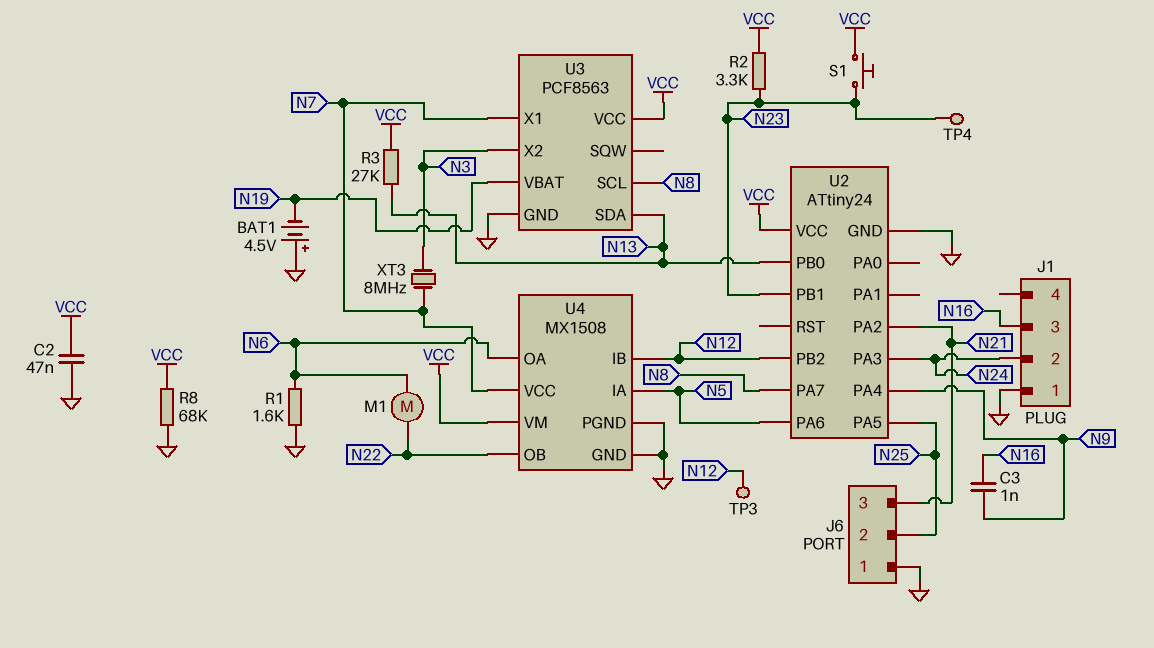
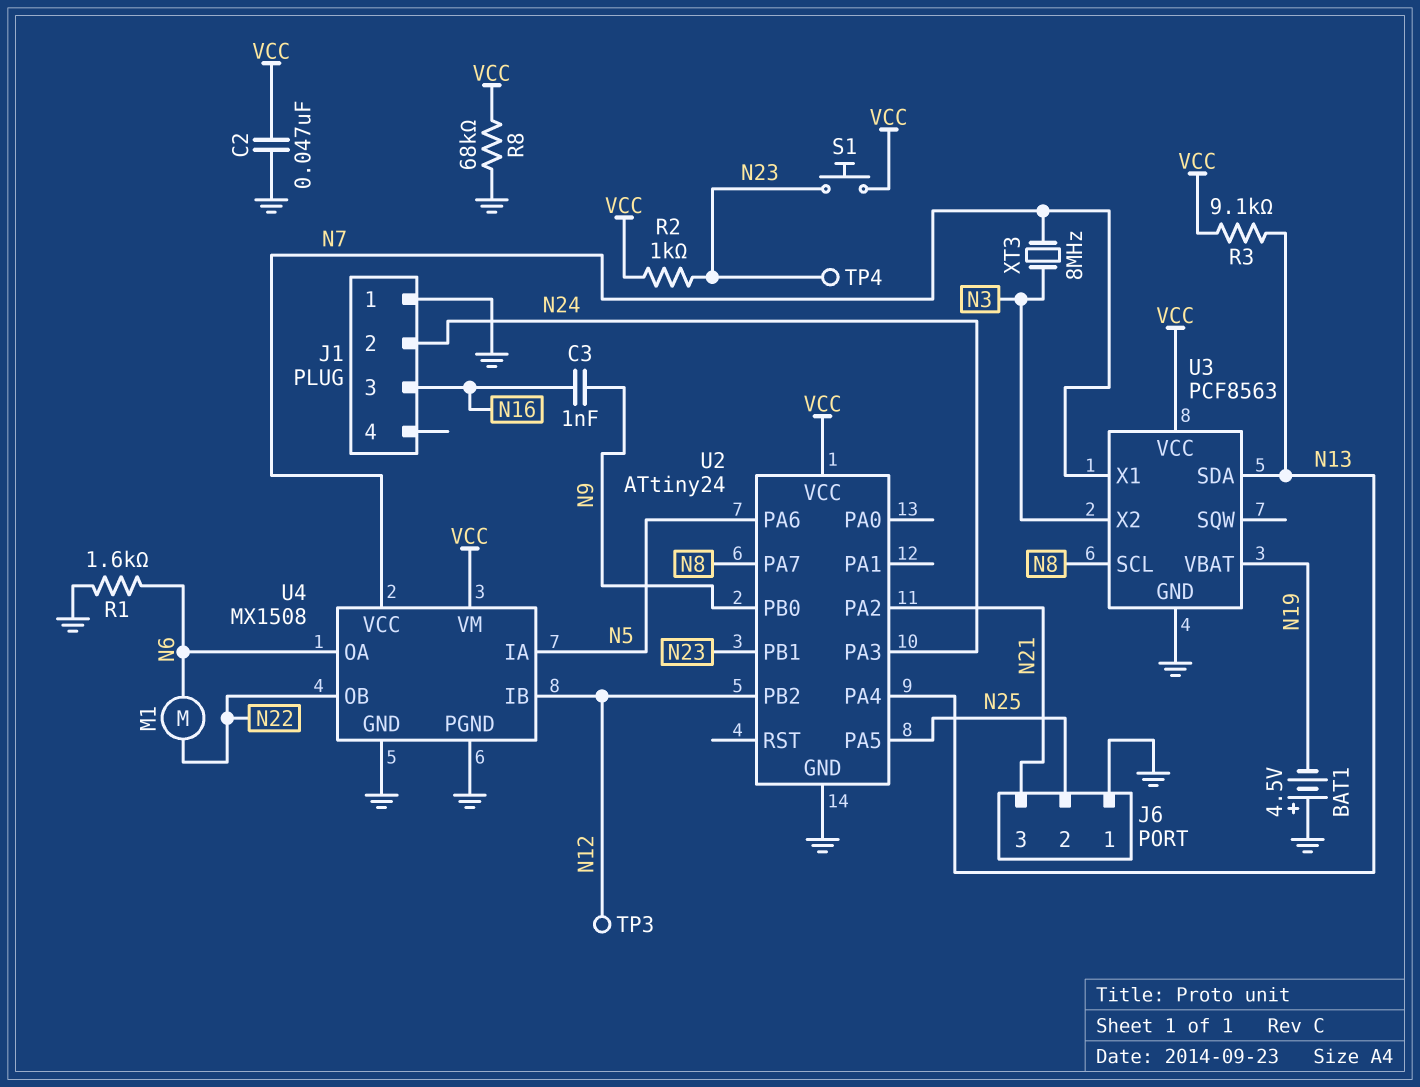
R2: 3.3k (N23, VCC) -> 1k (N23, VCC)
R3: 27k (N13, VCC) -> 9.1k (N13, VCC)
U2 pin PA4: N9 -> N13
U2 pin PB0: N13 -> N9

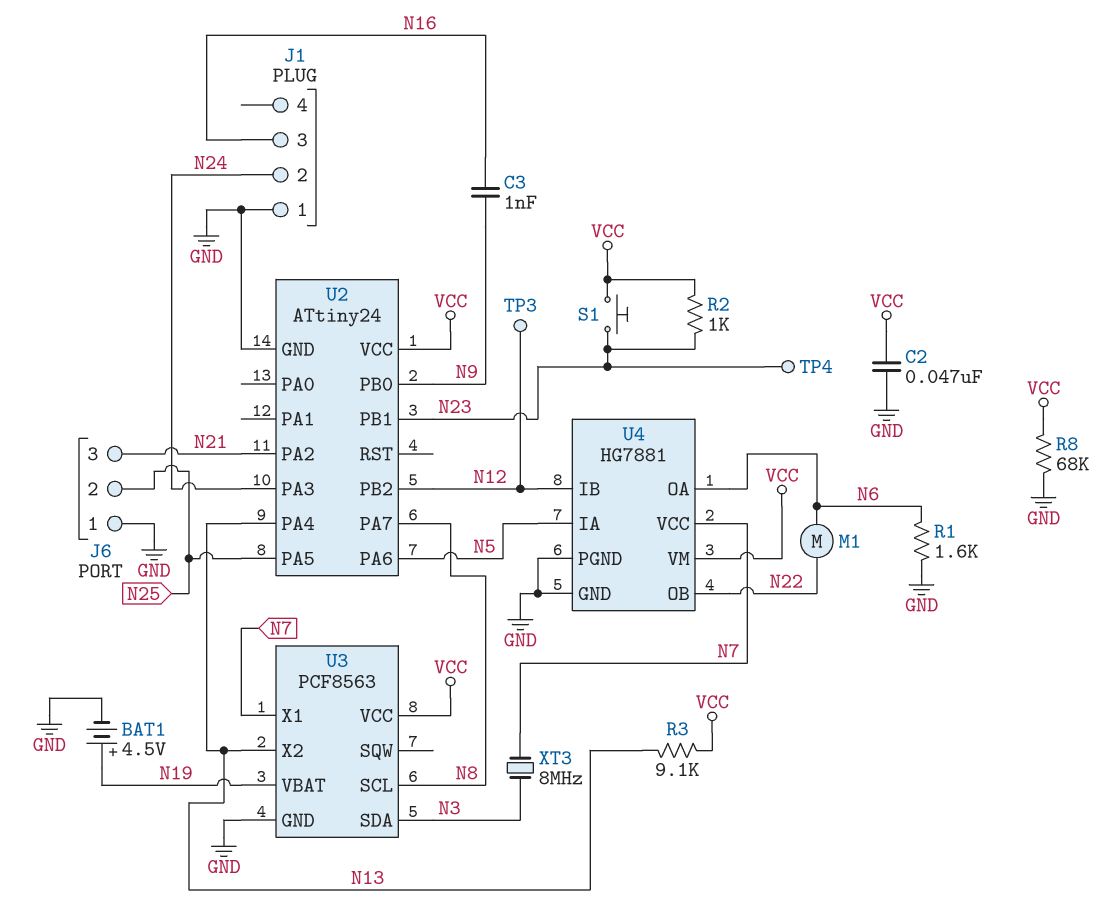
BAT1: 4.5V (plus GND, minus N19) -> 4.5V (plus N19, minus GND)
U3 pin SDA: N13 -> N3
U3 pin X2: N3 -> N13
U4: MX1508 -> HG7881

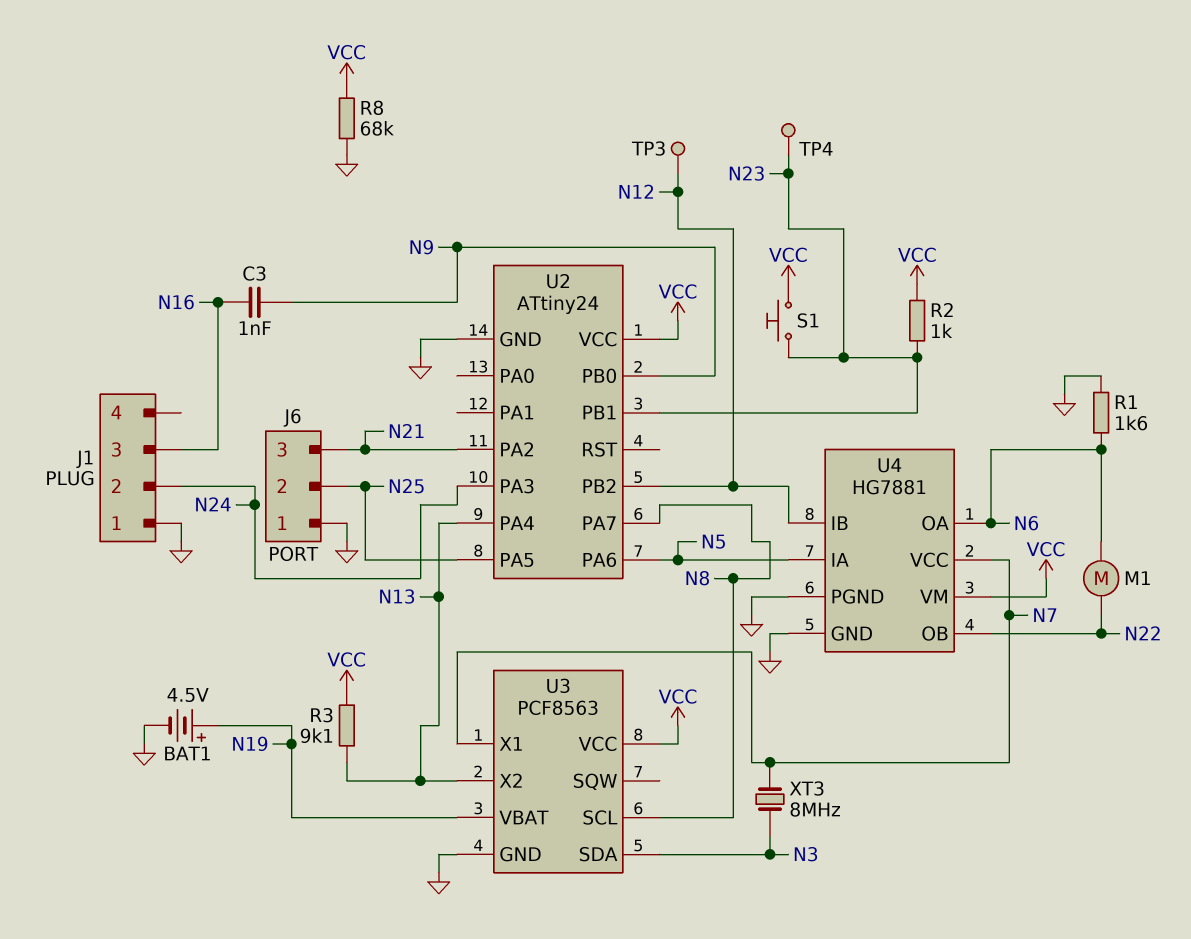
C2: 47nF (GND, VCC) -> none

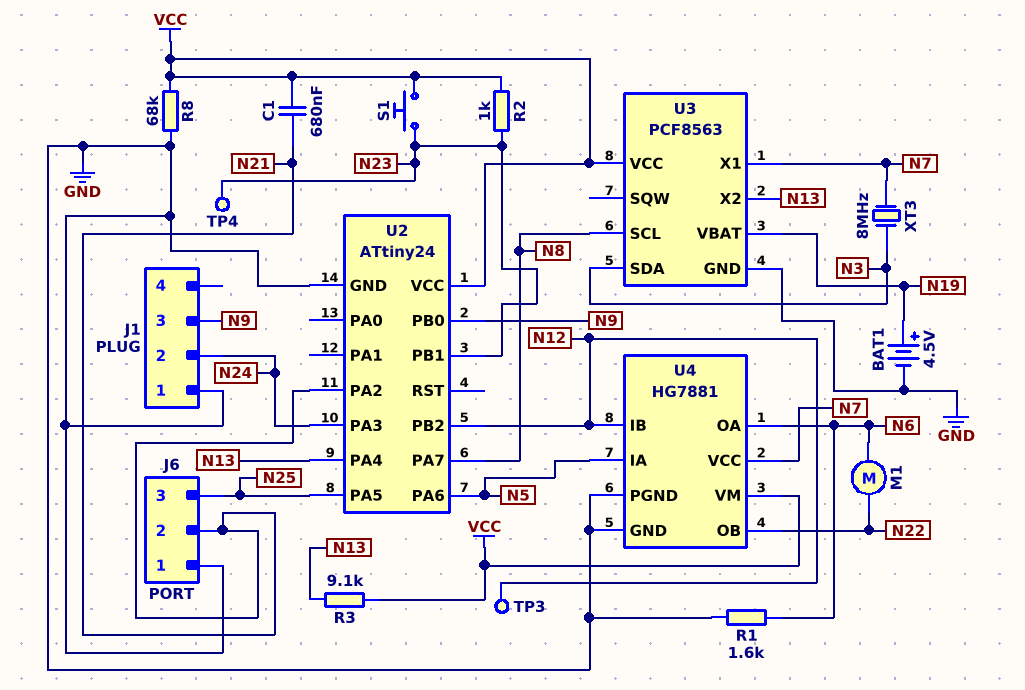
C1: none -> 680nF (N21, VCC)
C3: 1nF (N9, N16) -> none
J1 pin 3: N16 -> N9
J6 pin 2: N25 -> N21
J6 pin 3: N21 -> N25

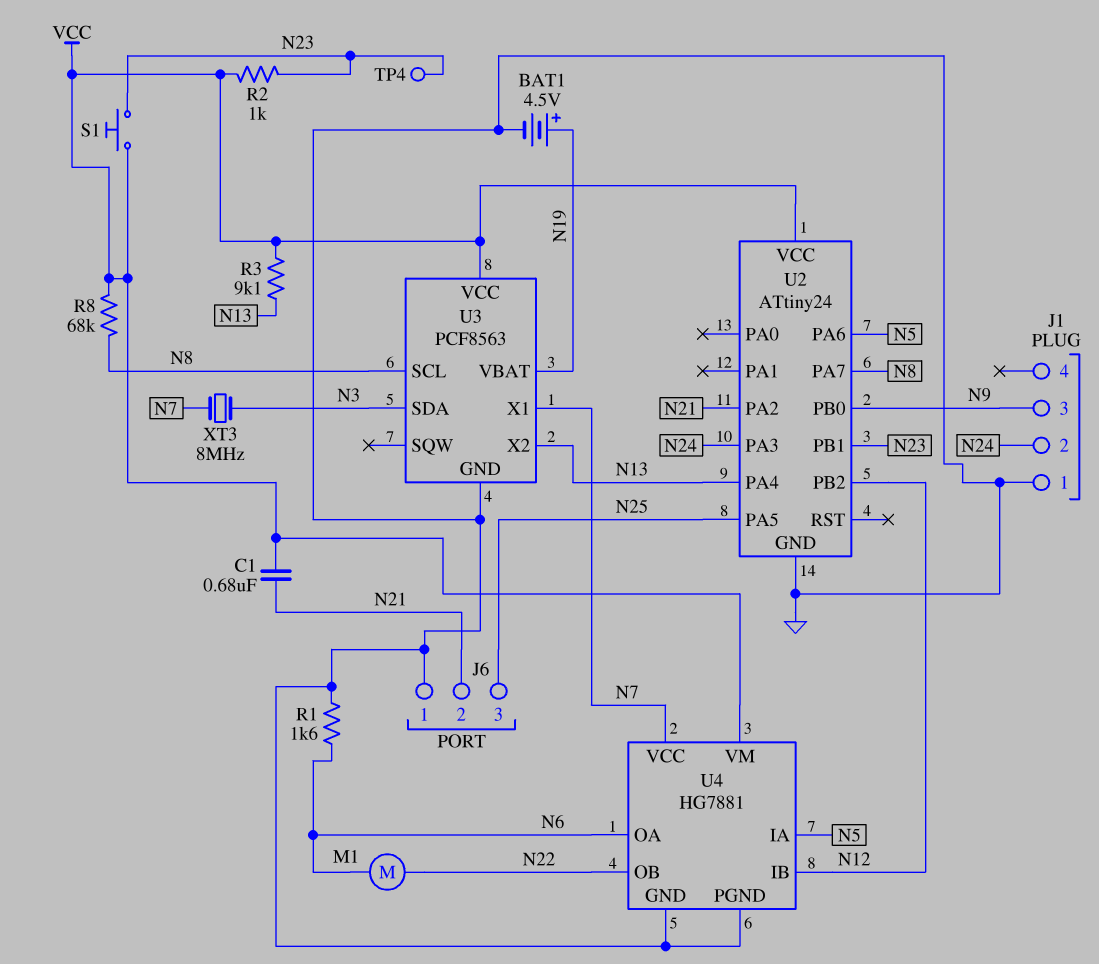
R8: 68k (GND, VCC) -> 68k (N8, VCC)
TP3: test point (N12) -> none

